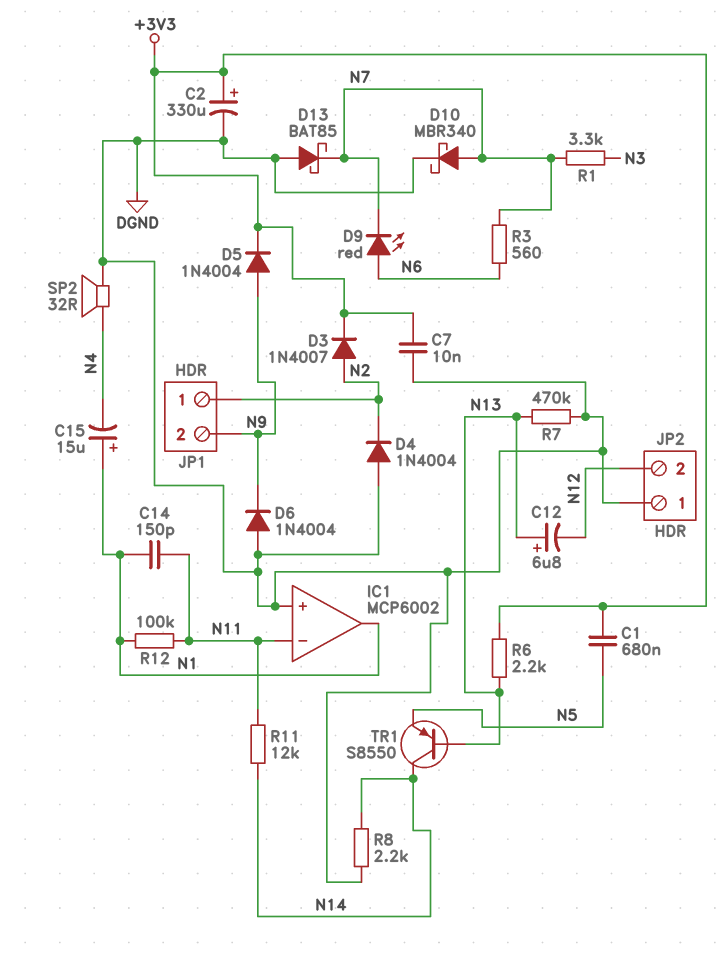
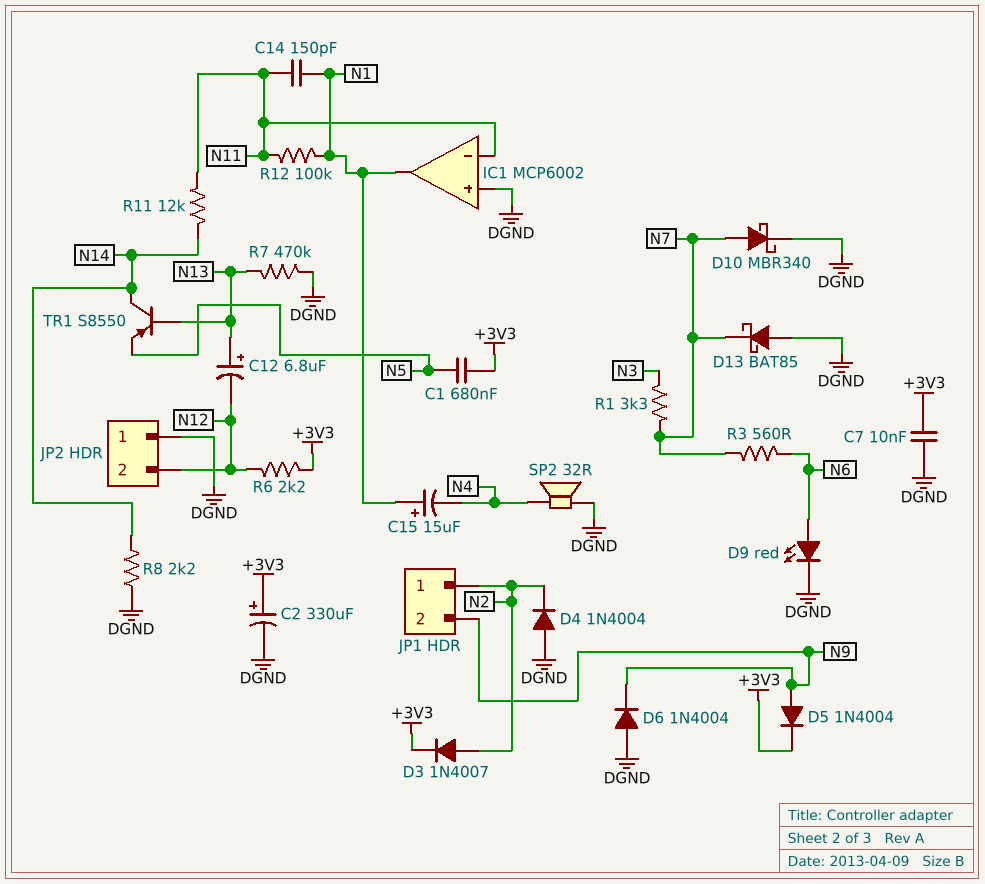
D9: LED red (A N6, K N7) -> LED red (A N6, K DGND)
R6: 2.2k (+3V3, N13) -> 2.2k (+3V3, N12)

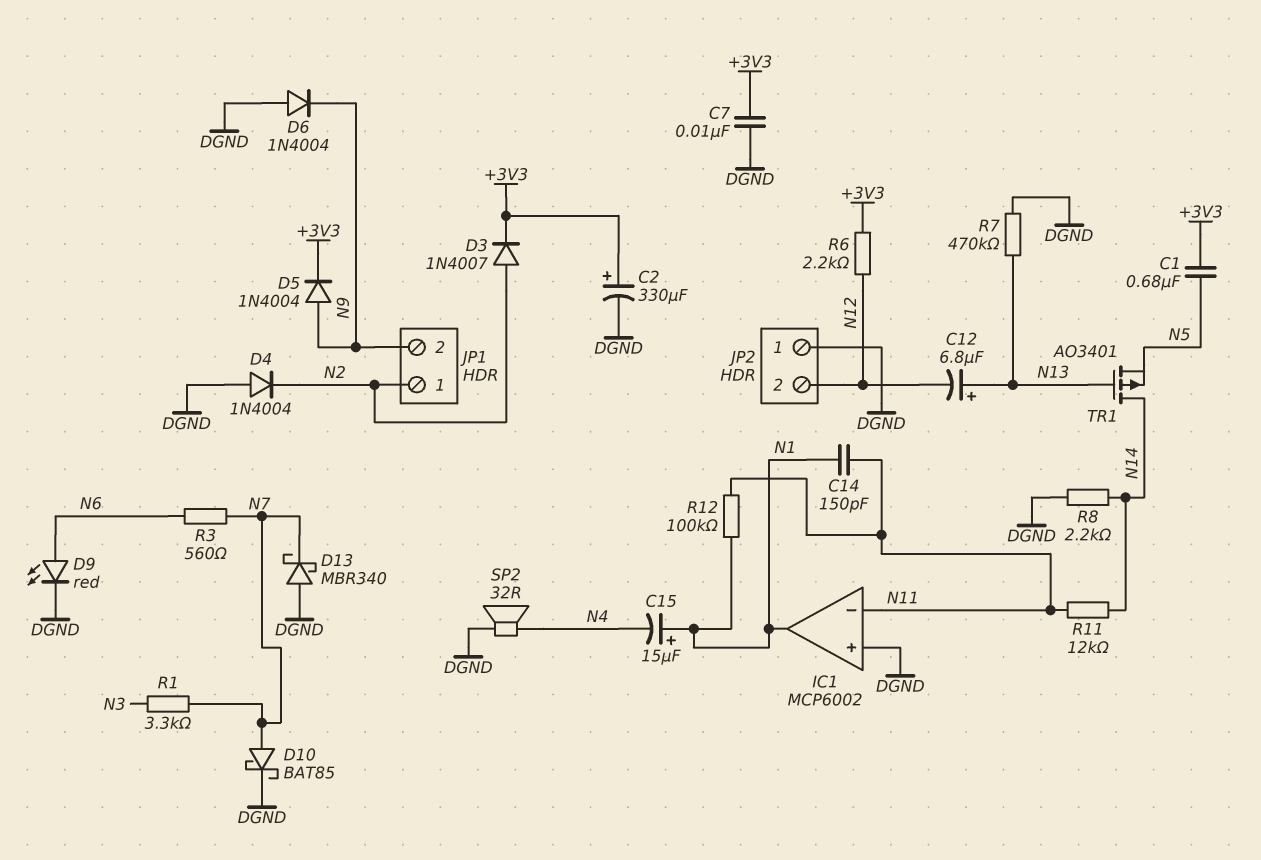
D10: schottky MBR340 (A N7, K DGND) -> schottky BAT85 (A N7, K DGND)
D13: schottky BAT85 (A DGND, K N7) -> schottky MBR340 (A DGND, K N7)
TR1: PNP S8550 (B N13, C N14, E N5) -> PMOS AO3401 (G N13, D N14, S N5)

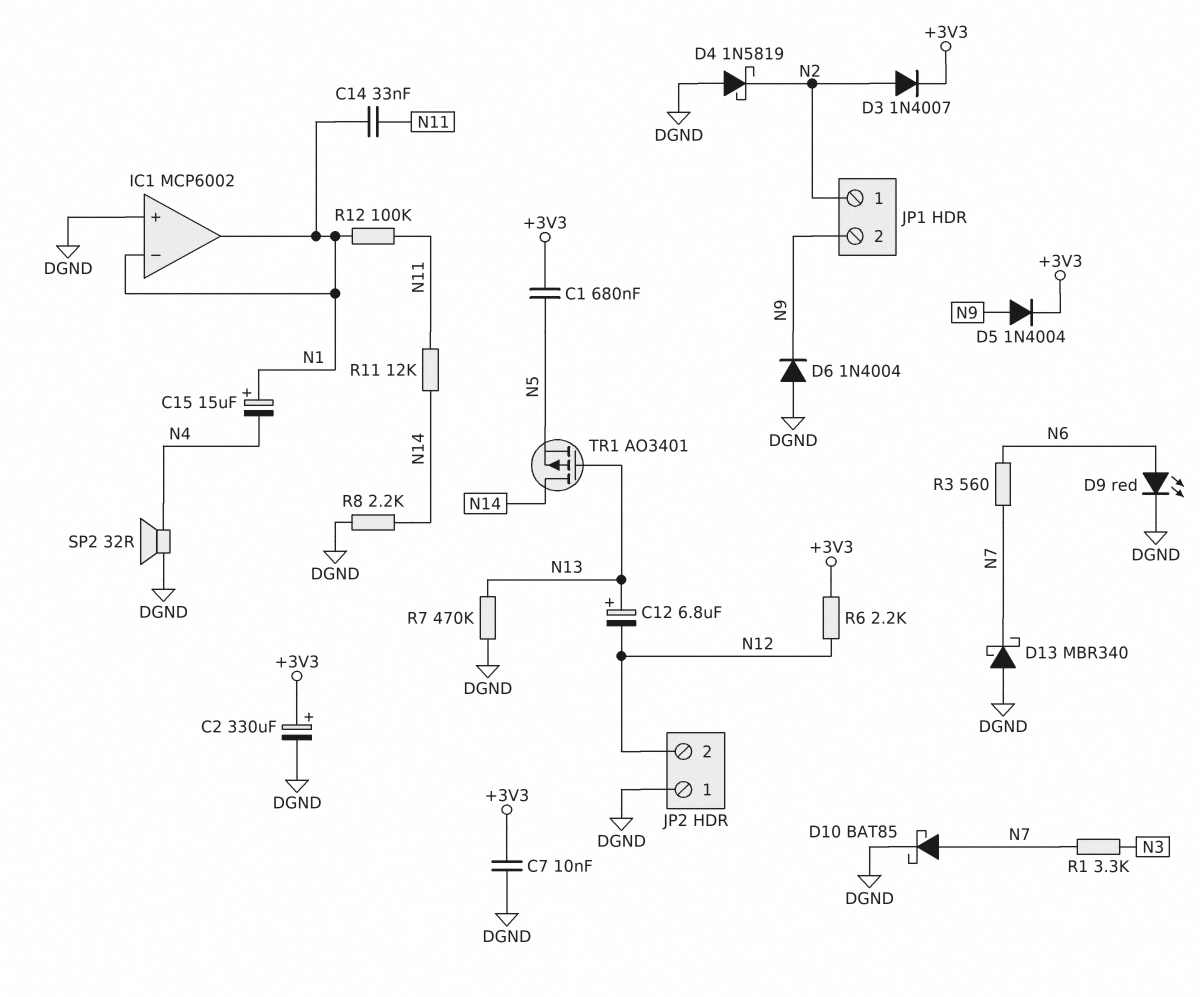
C14: 150pF (N1, N11) -> 33nF (N1, N11)
D4: diode 1N4004 (A DGND, K N2) -> schottky 1N5819 (A DGND, K N2)
IC1 pin in-: N11 -> N1

